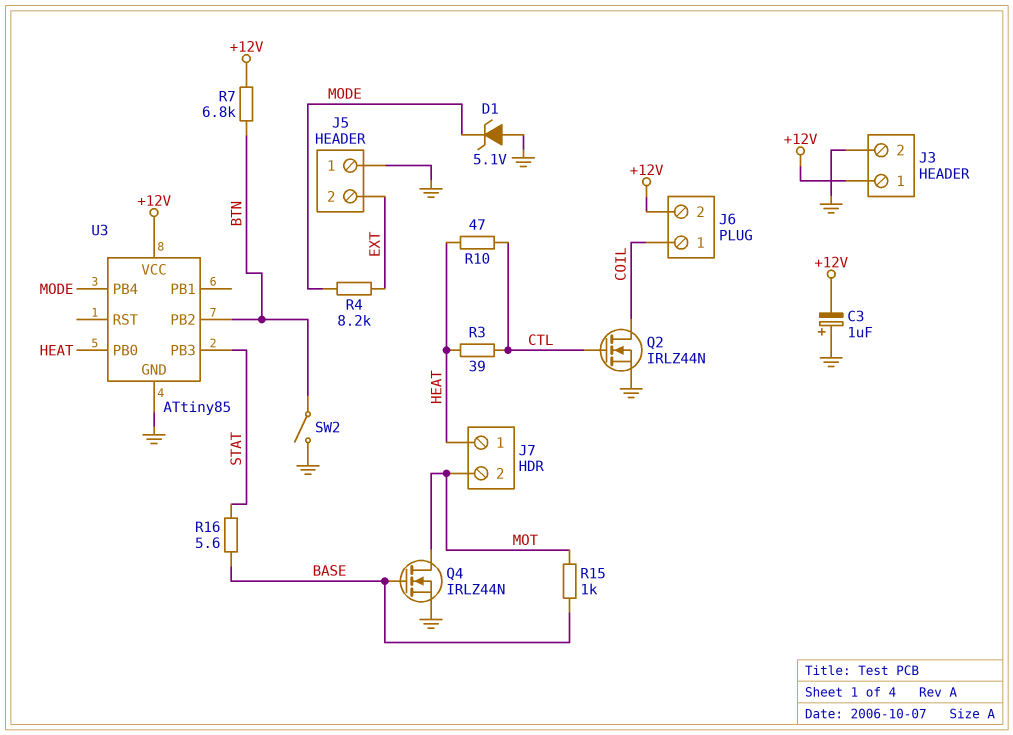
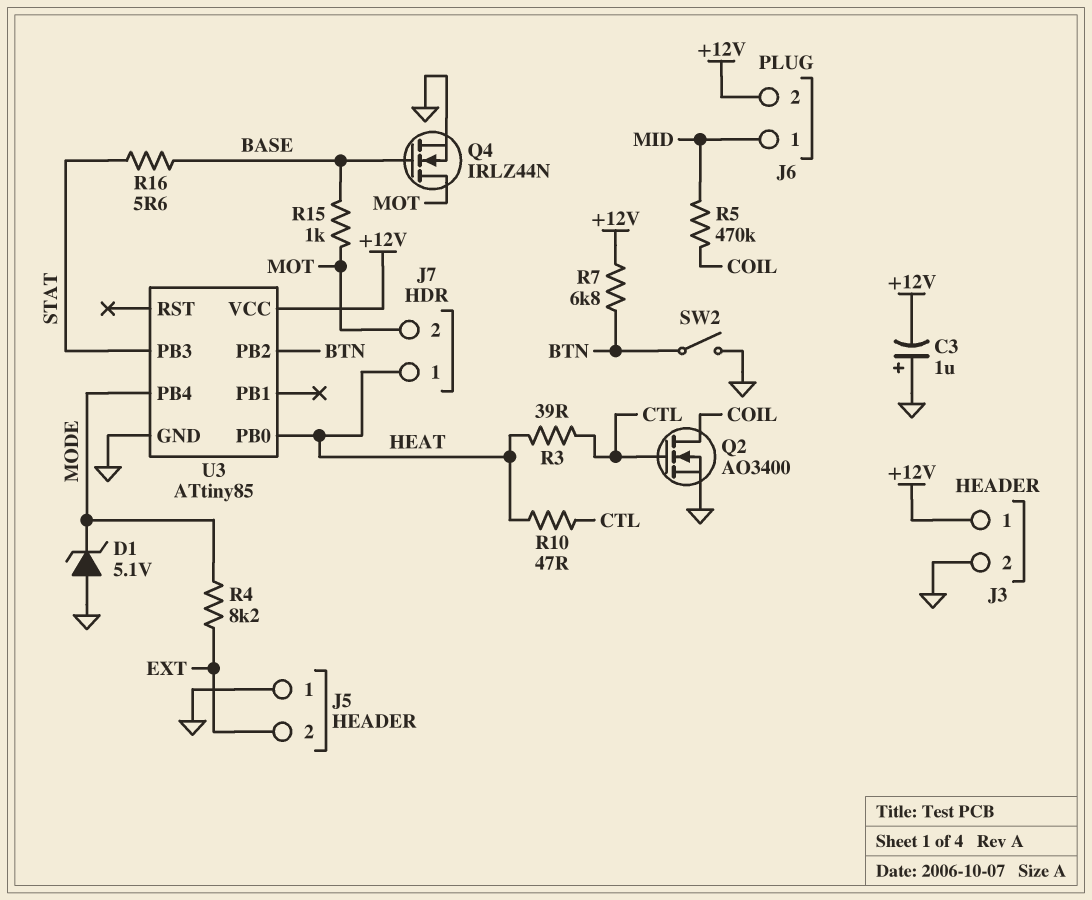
J6 pin 1: COIL -> MID
Q2: NMOS IRLZ44N (G CTL, D COIL, S GND) -> NMOS AO3400 (G CTL, D COIL, S GND)
R5: none -> 470k (COIL, MID)

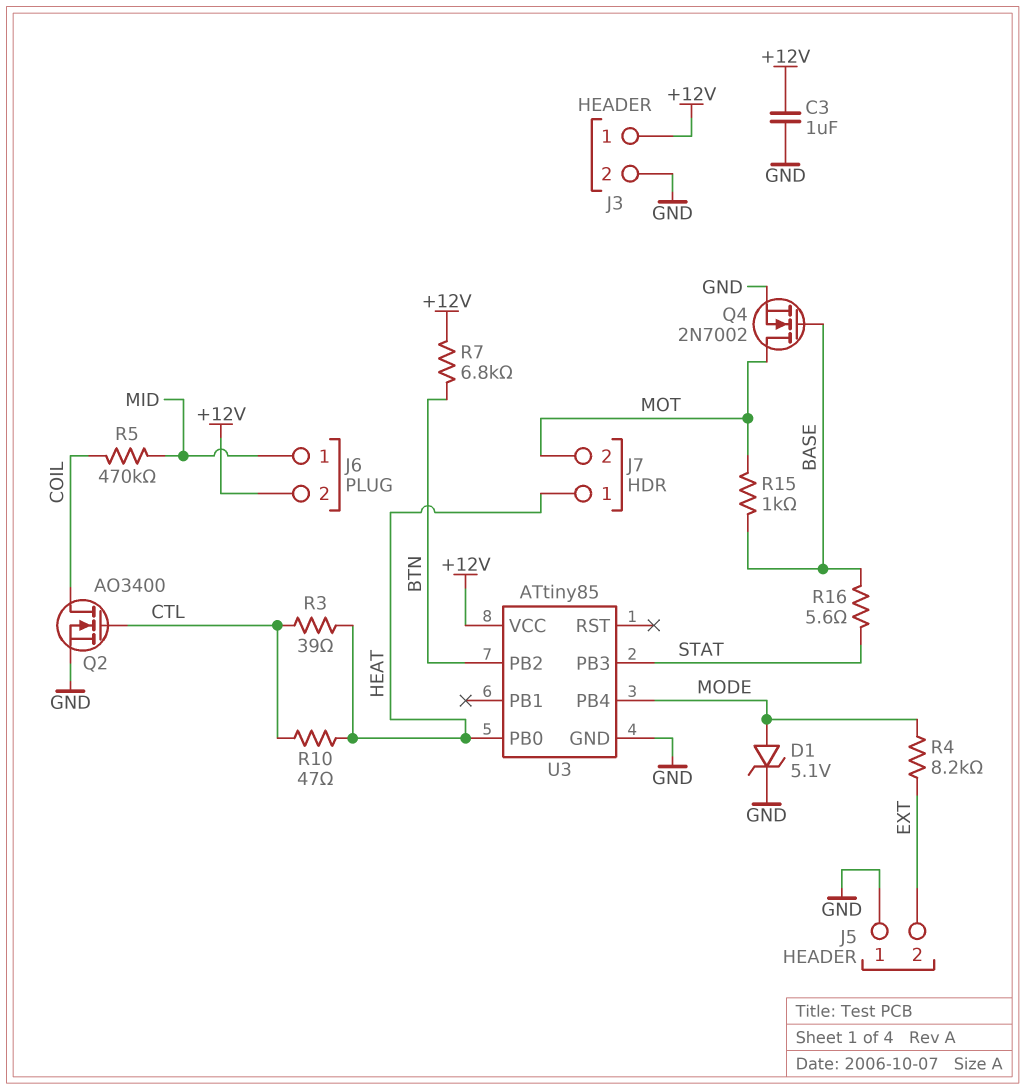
C3: 1uF (plus GND, minus +12V) -> 1uF (+12V, GND)
D1: zener 5.1V (A GND, K MODE) -> zener 5.1V (A MODE, K GND)
Q4: NMOS IRLZ44N (G BASE, D MOT, S GND) -> NMOS 2N7002 (G BASE, D MOT, S GND)
SW2: switch (BTN, GND) -> none

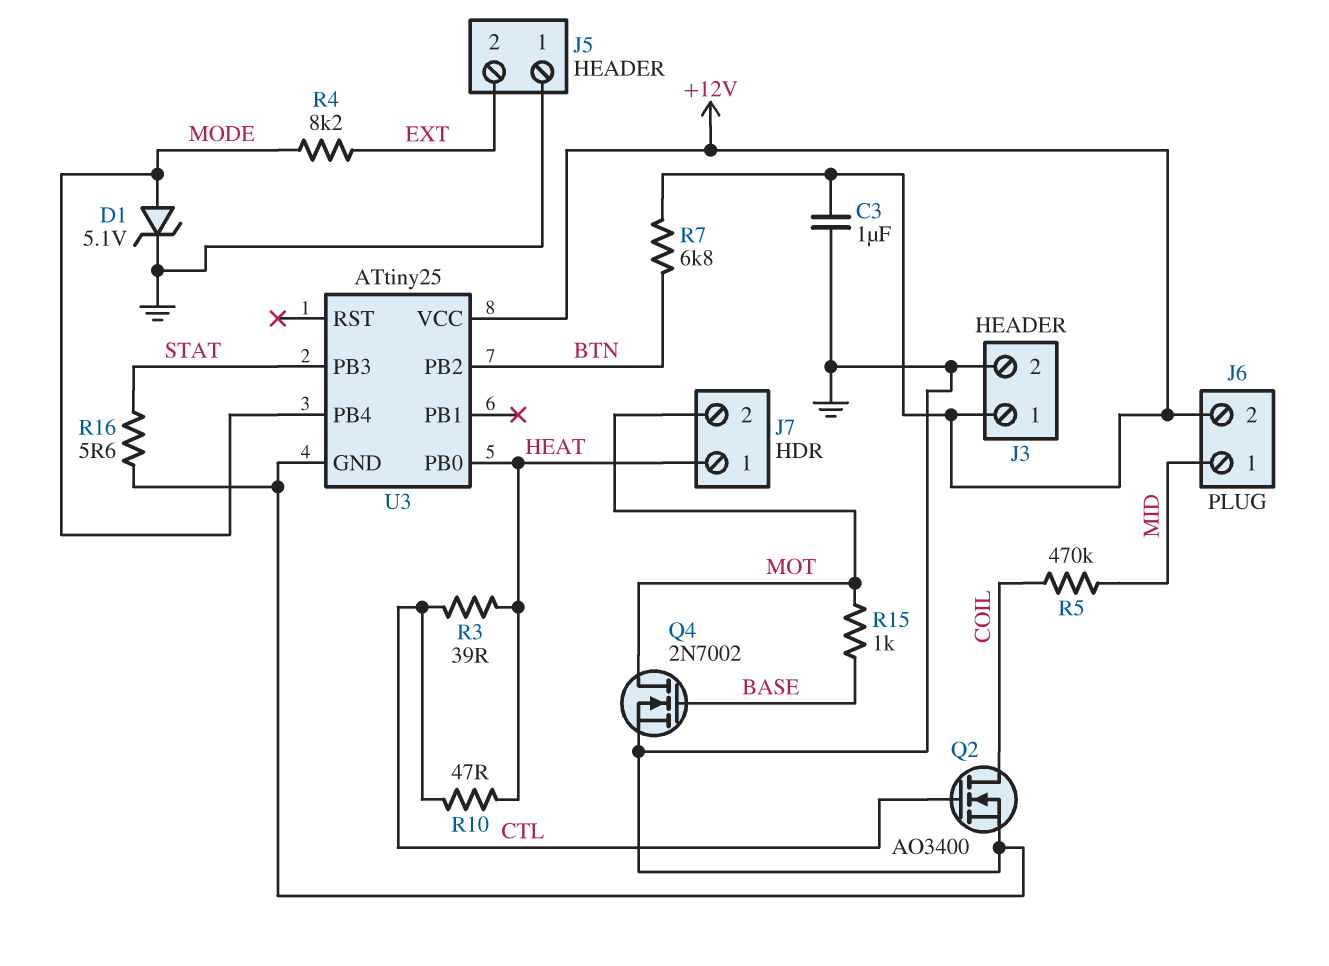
R16: 5.6 (BASE, STAT) -> 5.6 (GND, STAT)
U3: ATtiny85 -> ATtiny25

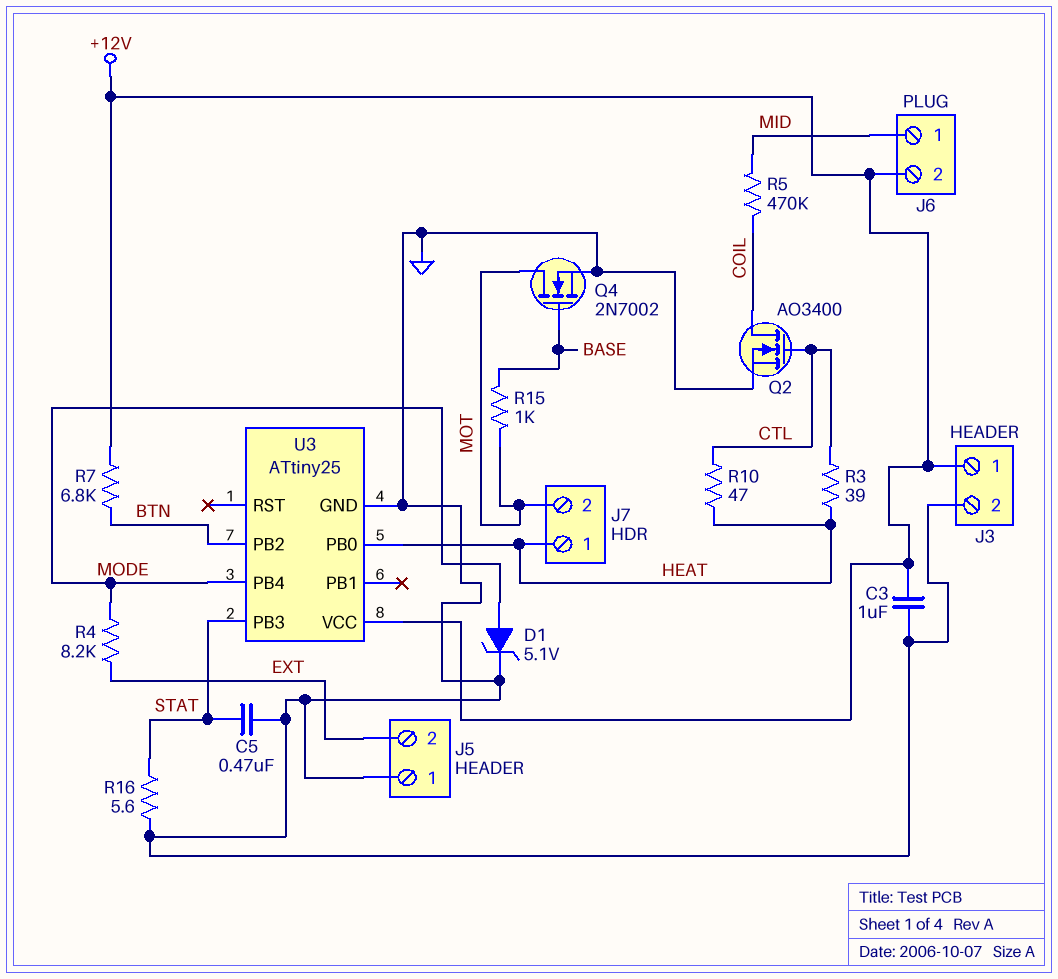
C5: none -> 470nF (GND, STAT)

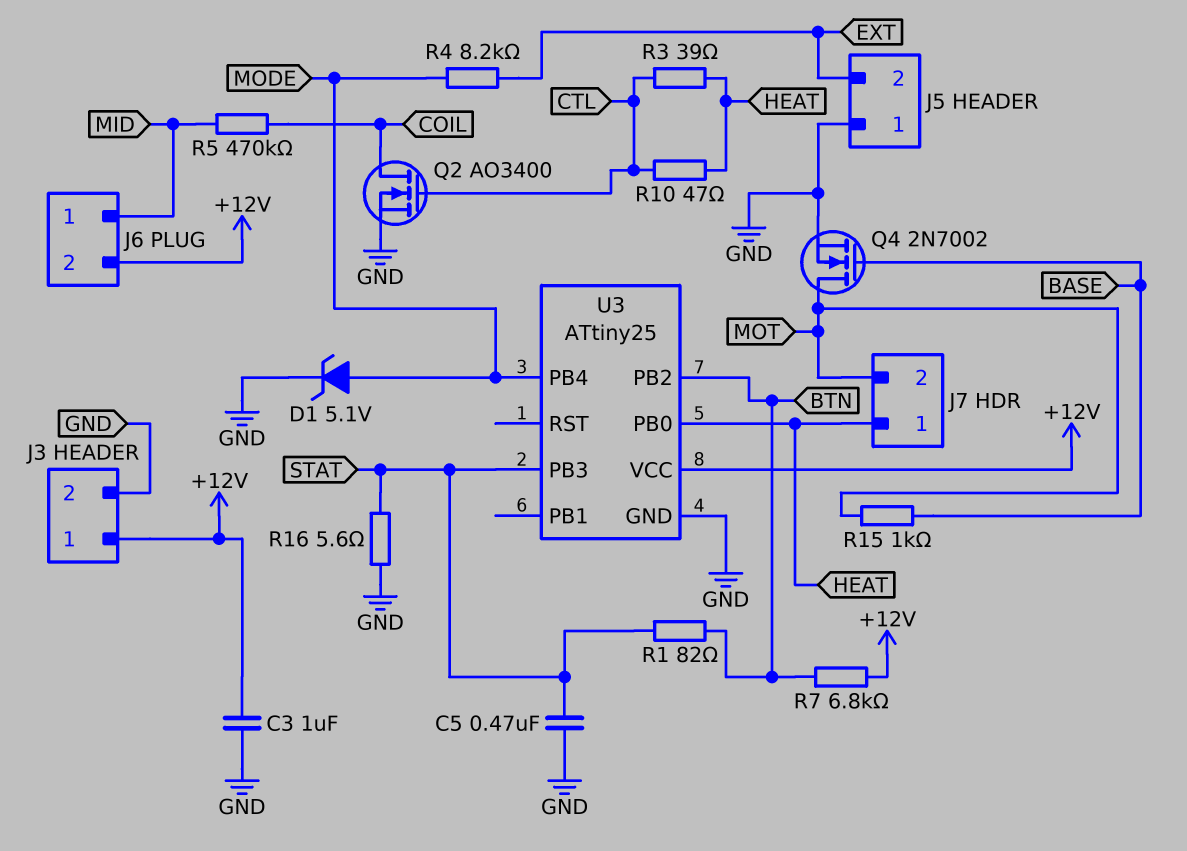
R1: none -> 82 (BTN, STAT)

